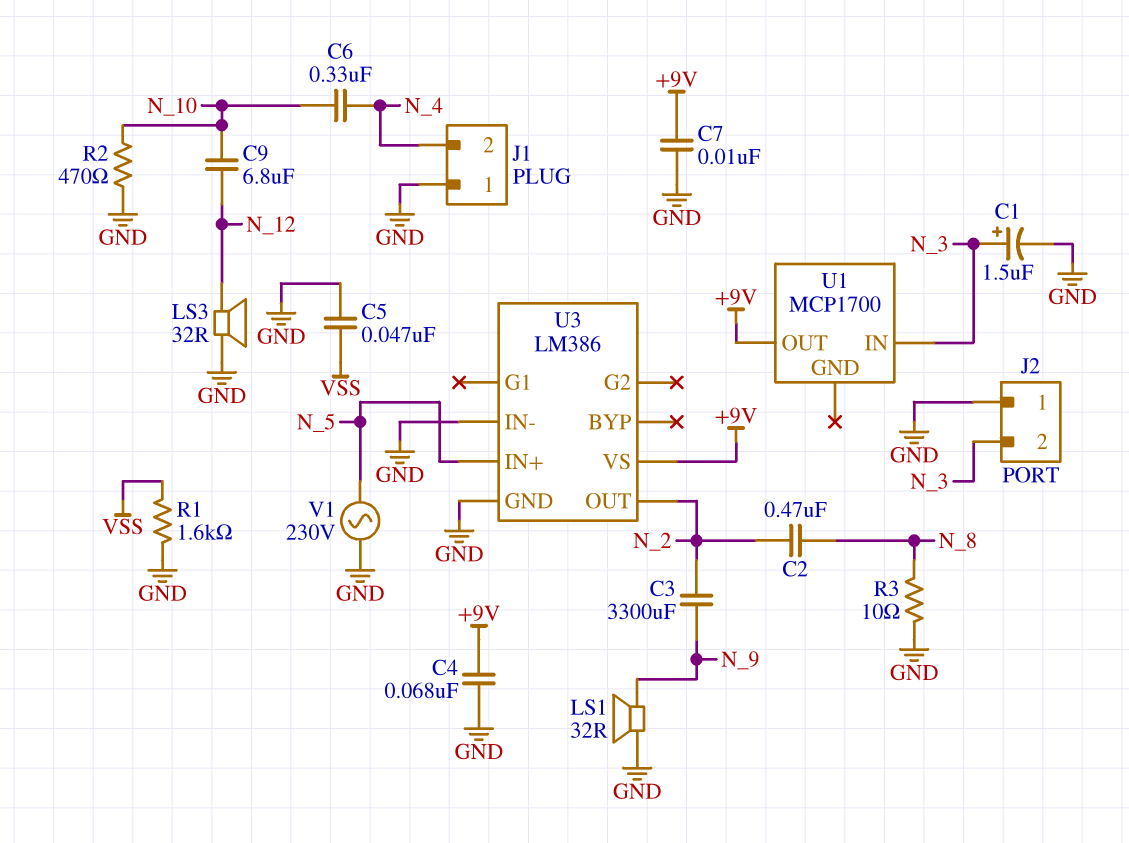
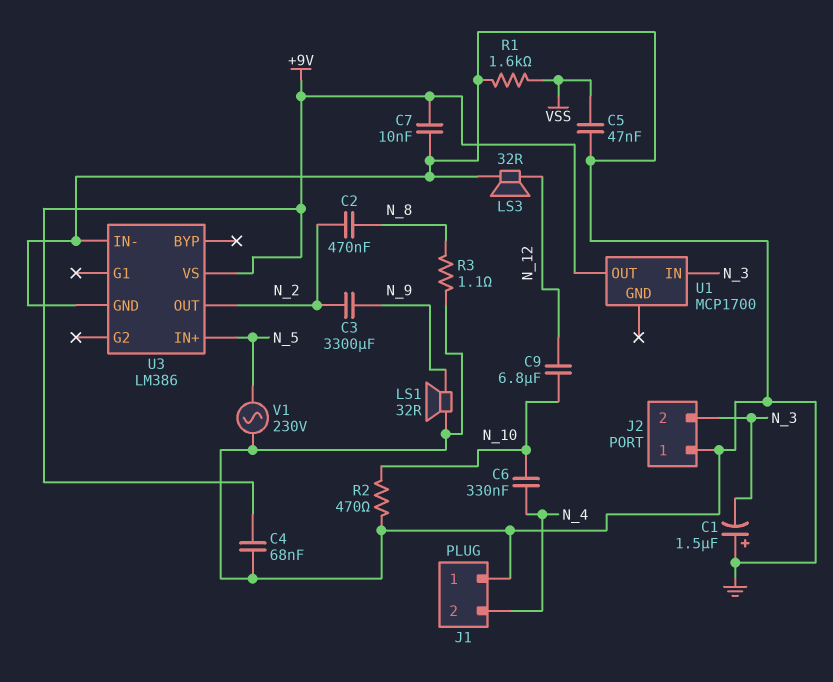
C1: 1.5uF (plus N_3, minus GND) -> 1.5uF (plus GND, minus N_3)
R3: 10 (GND, N_8) -> 1.1 (GND, N_8)

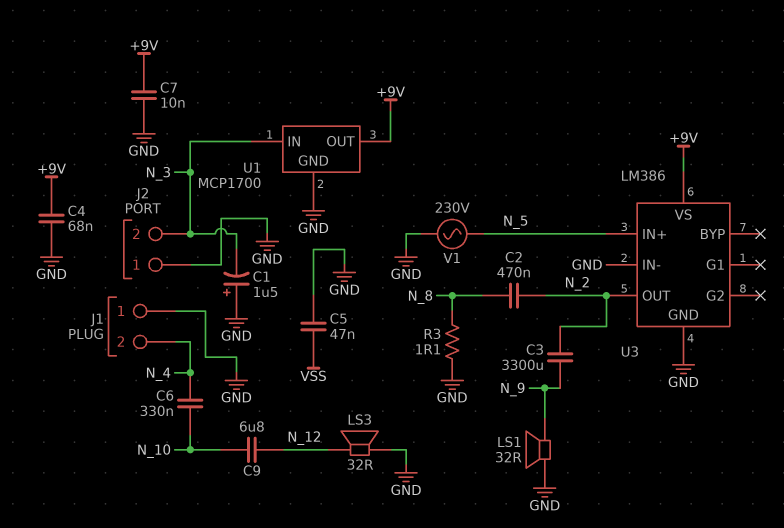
R1: 1.6k (GND, VSS) -> none
R2: 470 (GND, N_10) -> none
U1 pin GND: none -> GND

